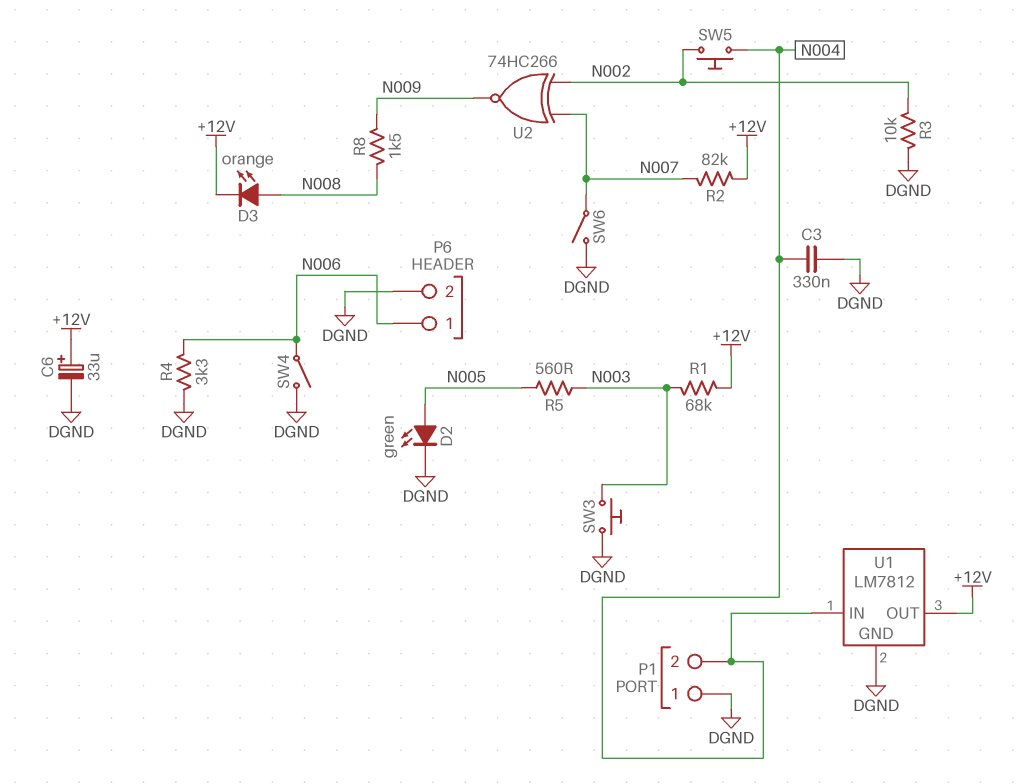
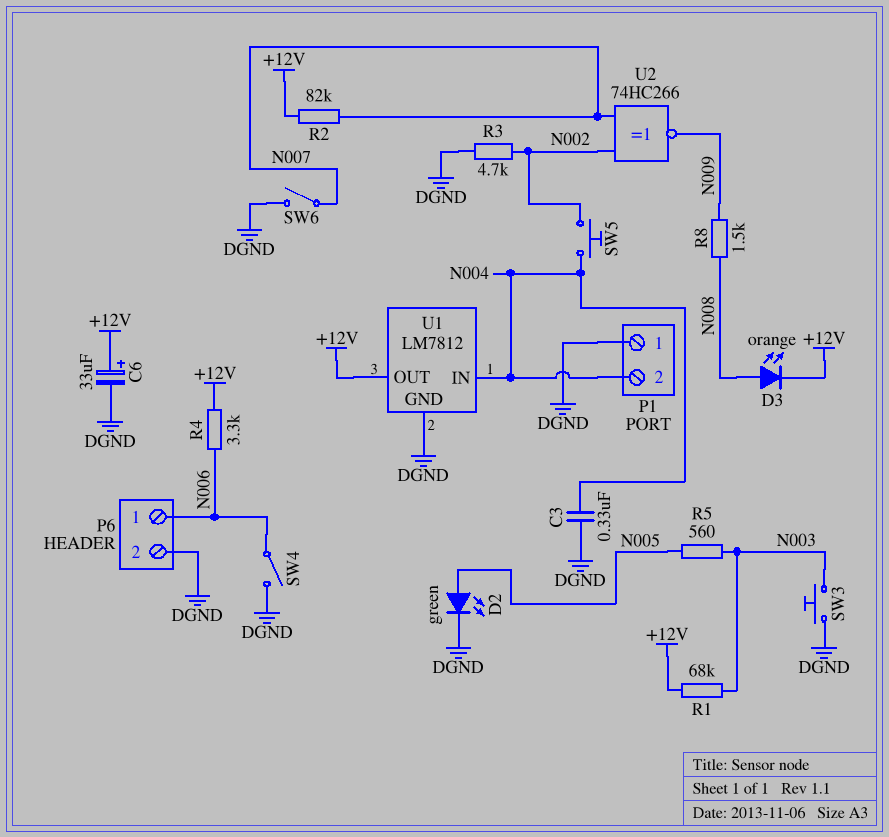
R3: 10k (DGND, N002) -> 4.7k (DGND, N002)
R4: 3.3k (DGND, N006) -> 3.3k (+12V, N006)

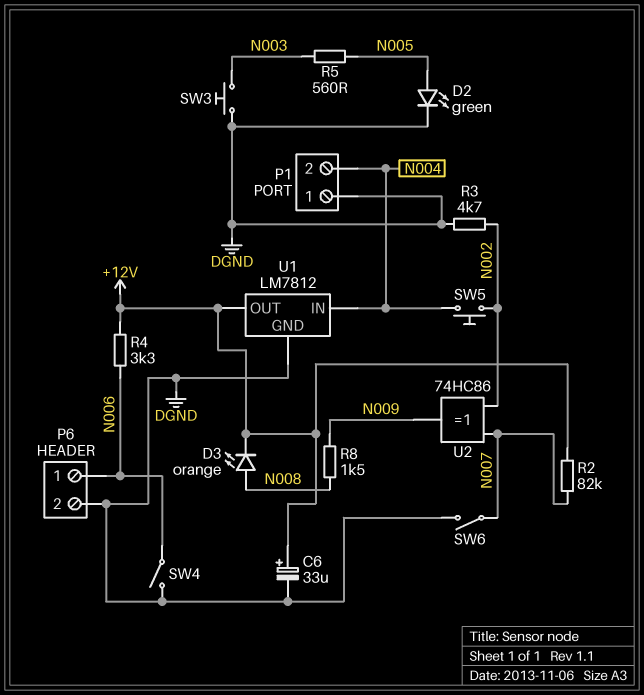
C3: 330nF (DGND, N004) -> none
R1: 68k (+12V, N003) -> none
U2: XNOR 74HC266 (in N002, in N007, out N009) -> XOR 74HC86 (in N002, in N007, out N009)

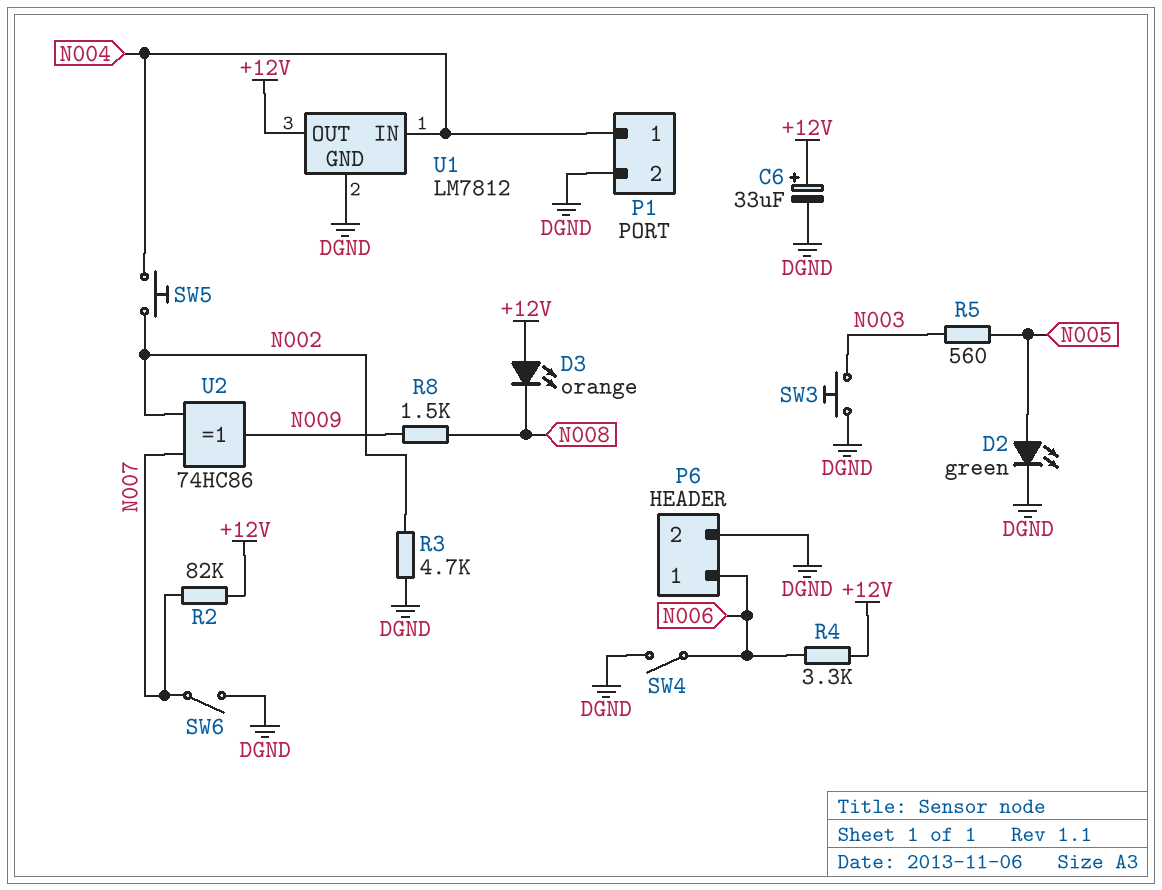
D3: LED orange (A N008, K +12V) -> LED orange (A +12V, K N008)
P1 pin 1: DGND -> N004
P1 pin 2: N004 -> DGND

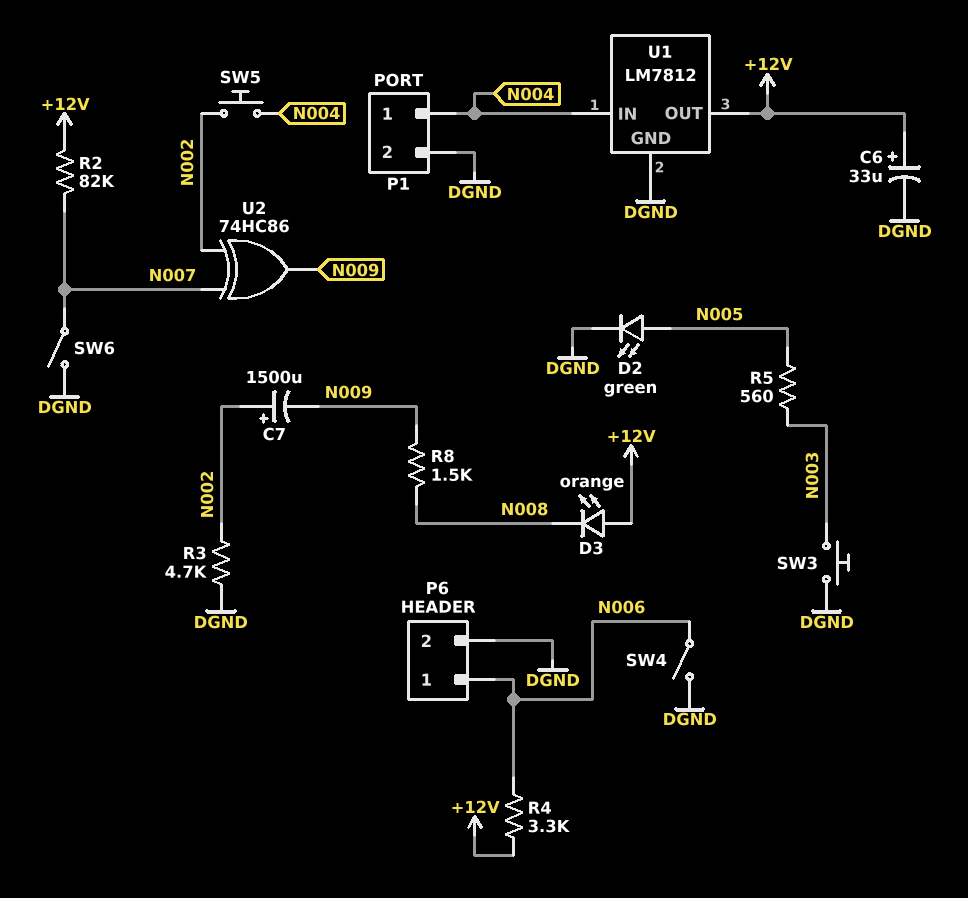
C7: none -> 1500uF (plus N002, minus N009)

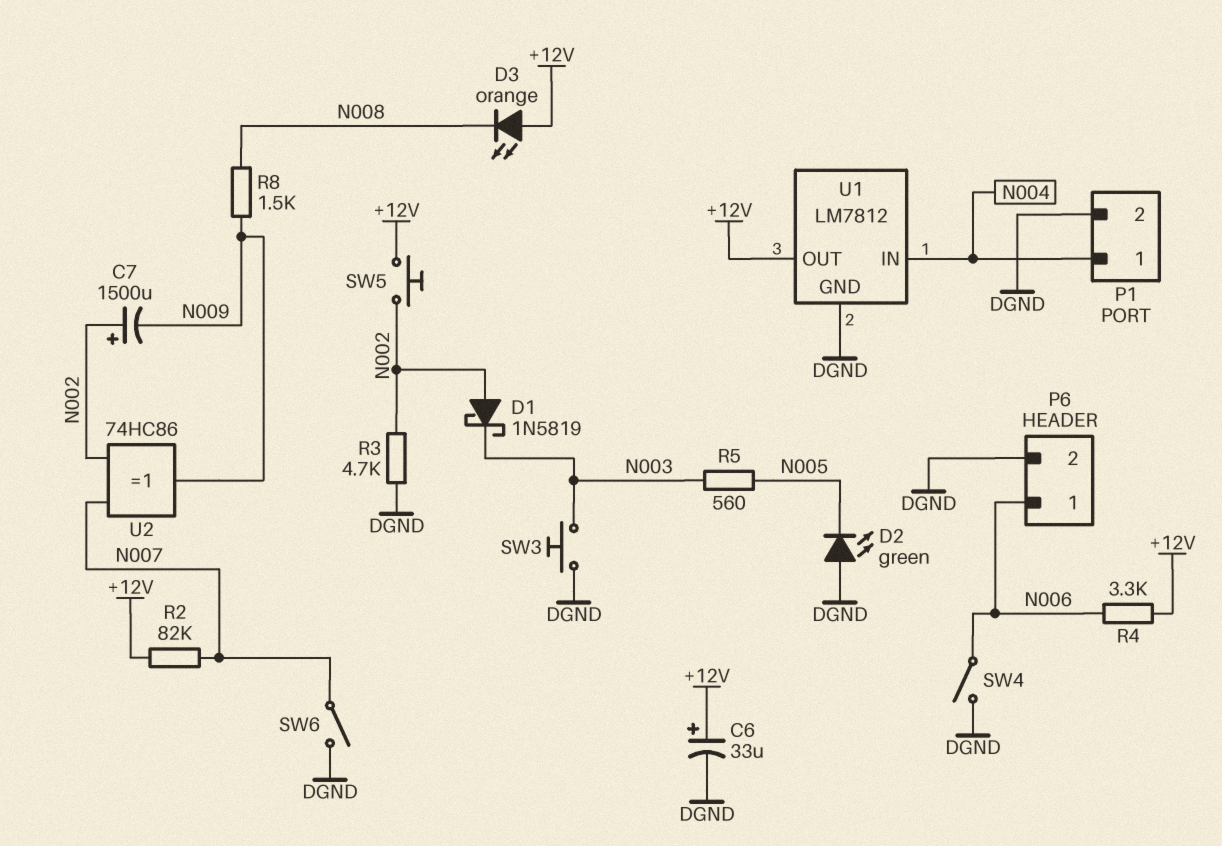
D1: none -> schottky 1N5819 (A N002, K N003)
D2: LED green (A N005, K DGND) -> LED green (A DGND, K N005)
SW5: button (N002, N004) -> button (+12V, N002)

